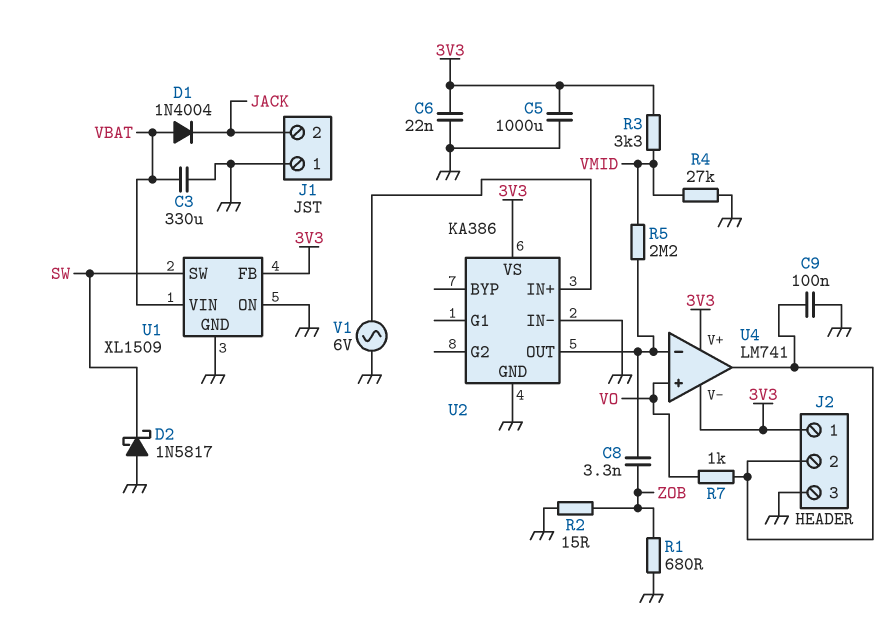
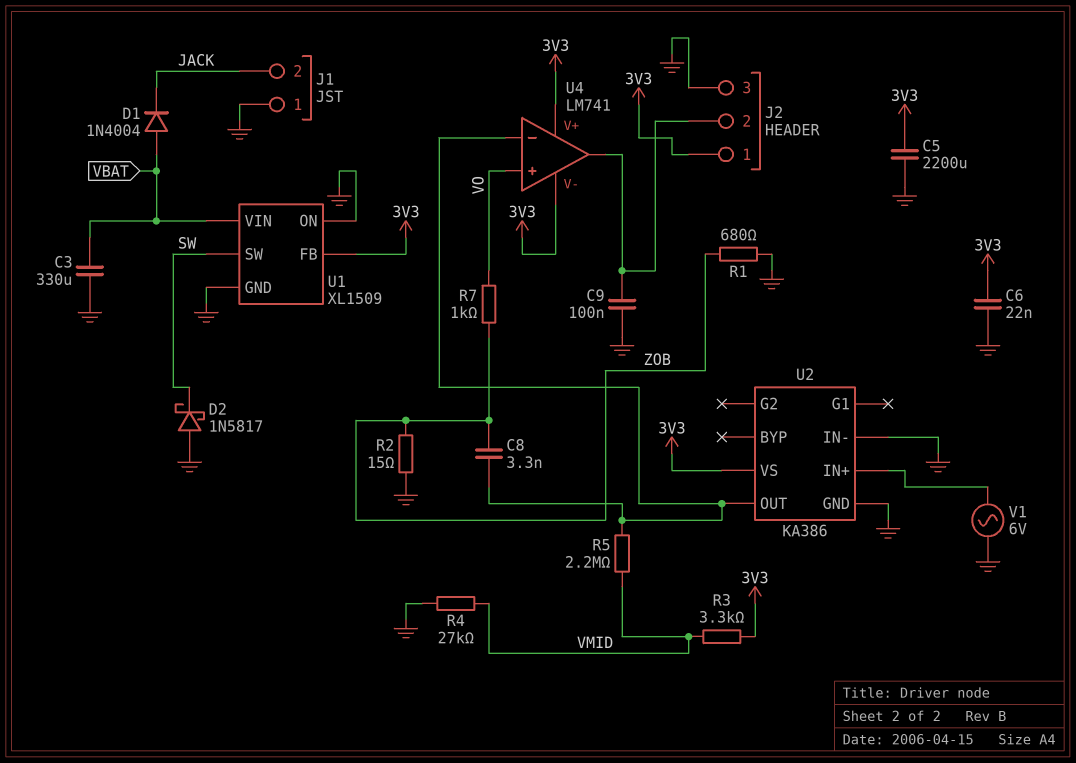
C5: 1000uF (3V3, GND) -> 2200uF (3V3, GND)
R7: 1k (J2/2, VO) -> 1k (VO, ZOB)

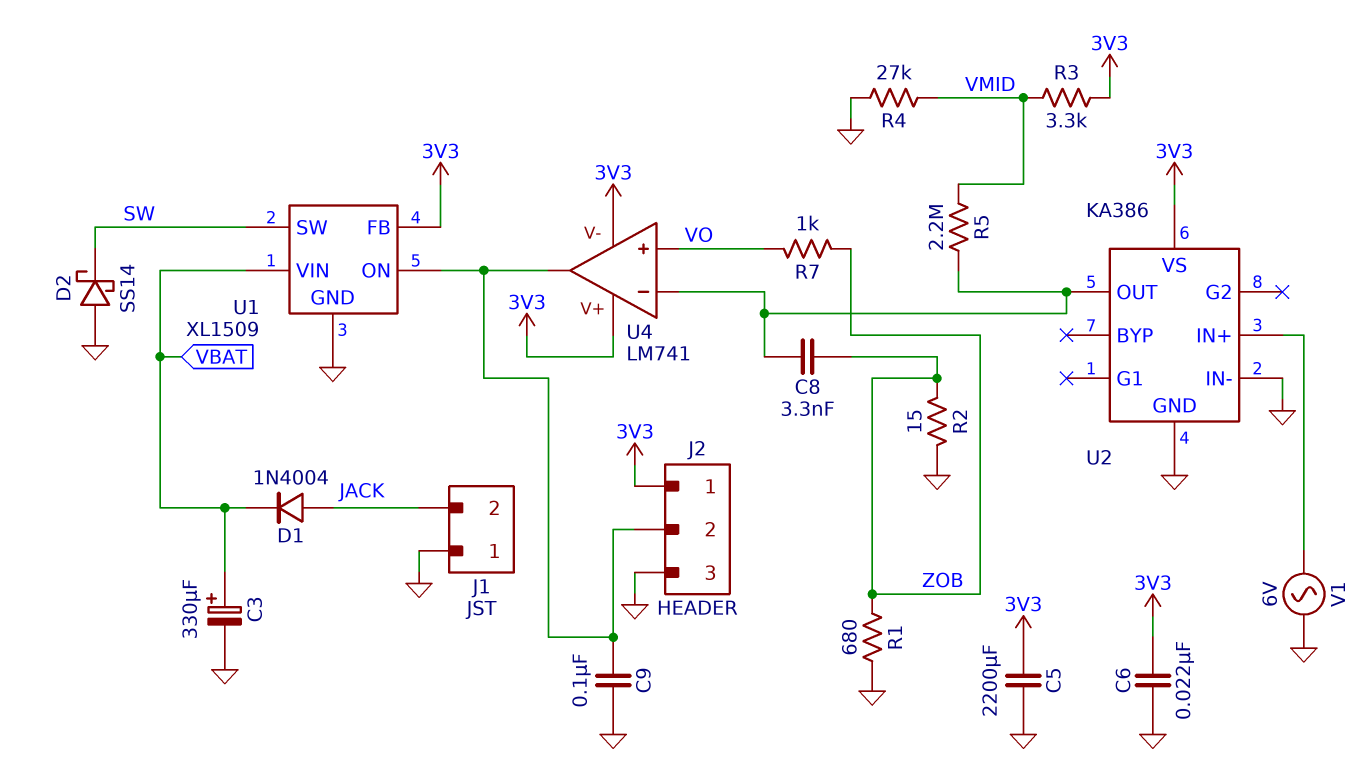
C3: 330uF (GND, VBAT) -> 330uF (plus VBAT, minus GND)
D1: diode 1N4004 (A VBAT, K JACK) -> diode 1N4004 (A JACK, K VBAT)
D2: schottky 1N5817 (A GND, K SW) -> schottky SS14 (A GND, K SW)
U1 pin ON: GND -> J2/2

